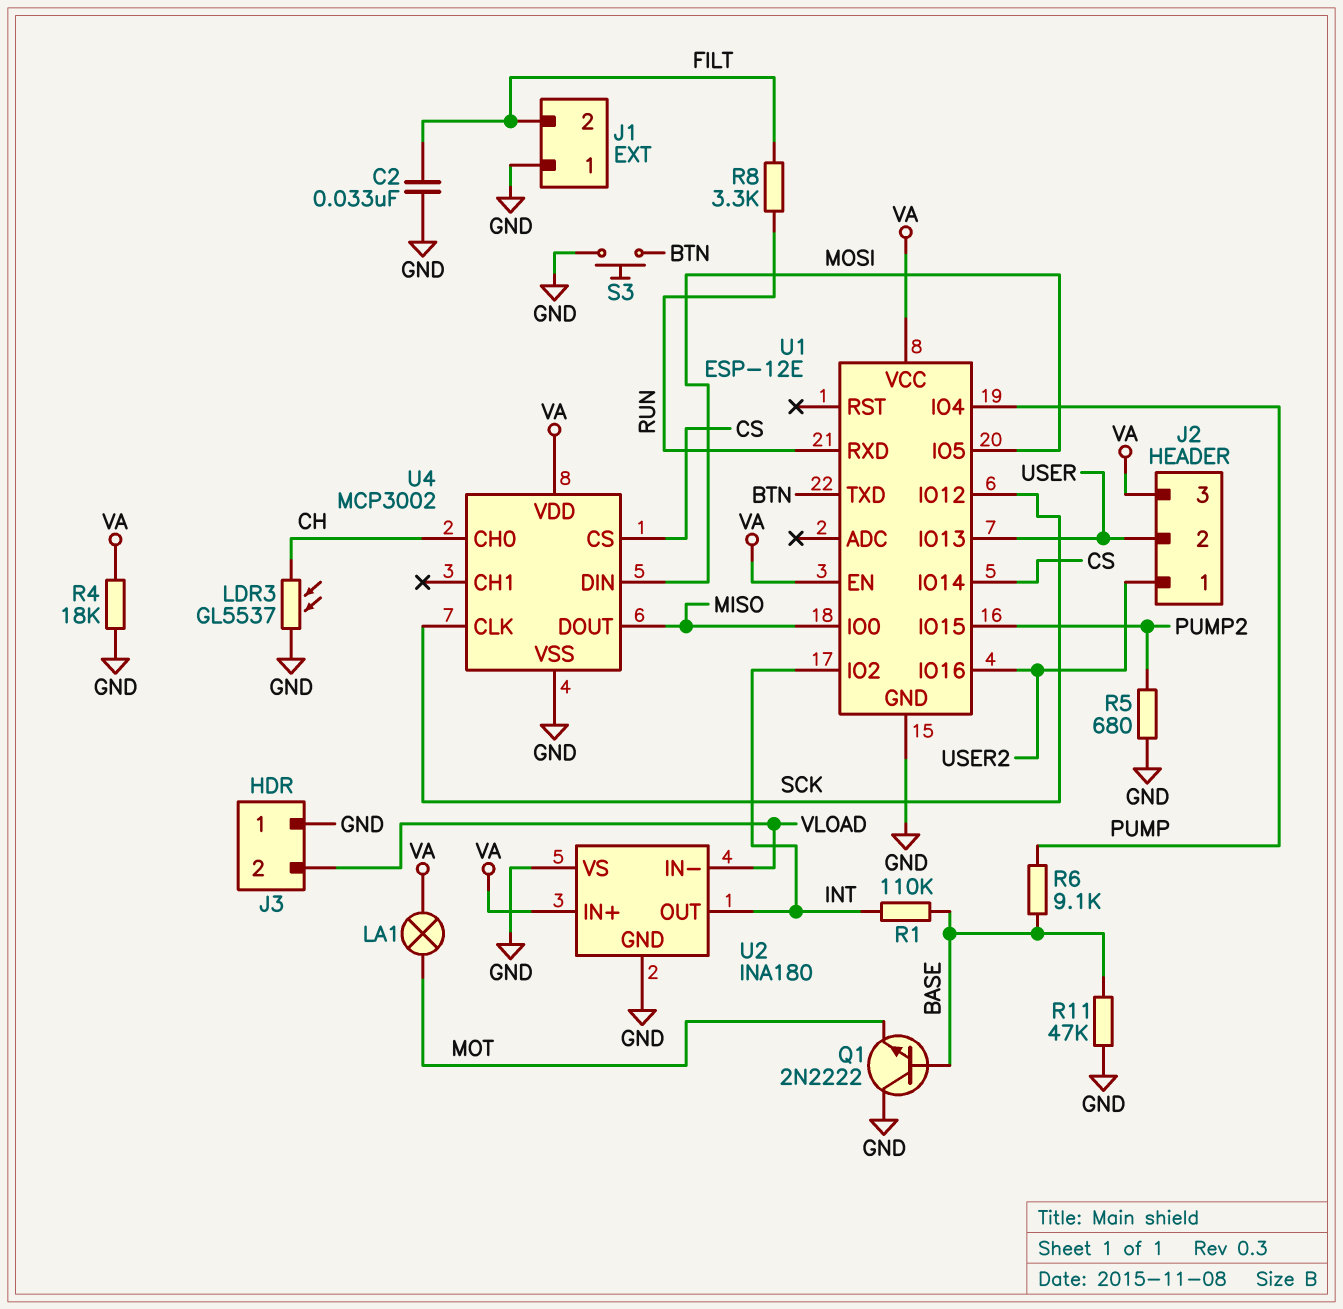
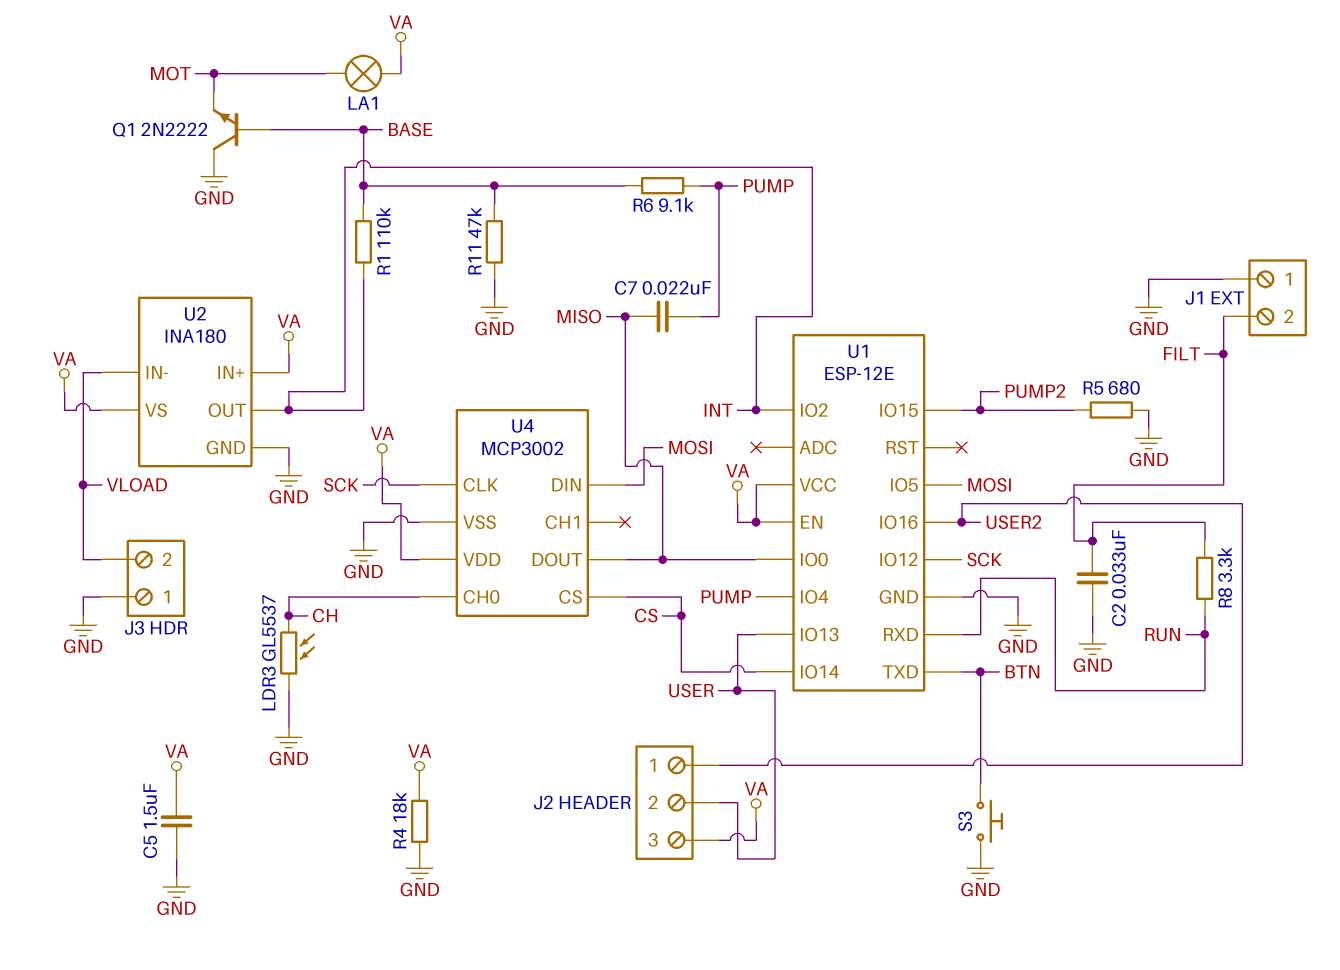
C5: none -> 1.5uF (GND, VA)
C7: none -> 22nF (MISO, PUMP)
U2 pin VS: GND -> VA

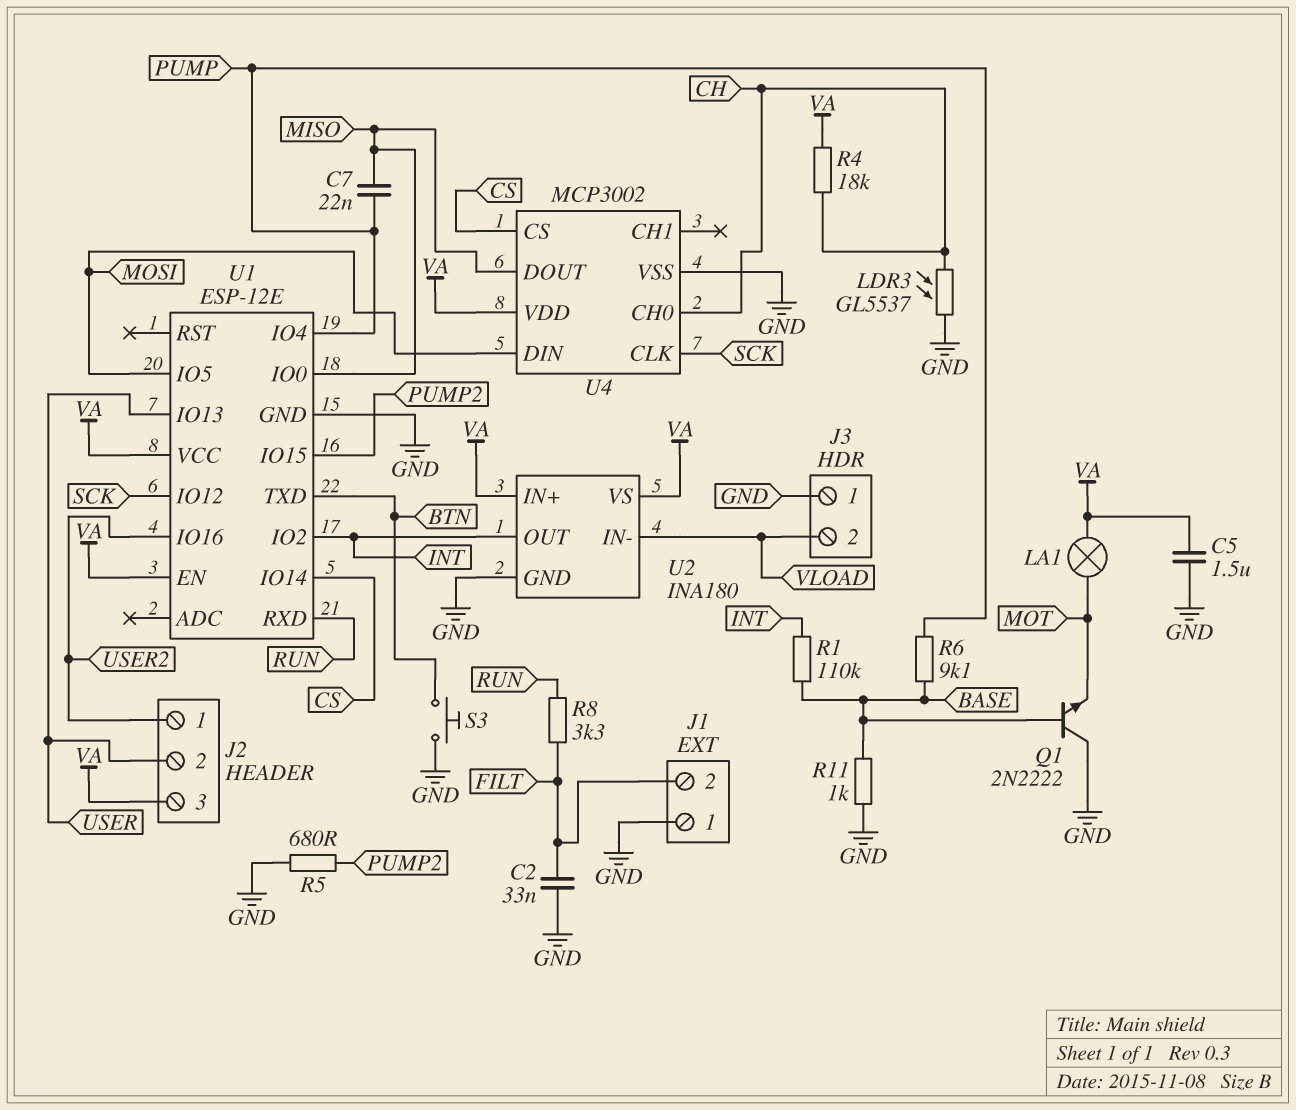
R4: 18k (GND, VA) -> 18k (CH, VA)
R11: 47k (BASE, GND) -> 1k (BASE, GND)

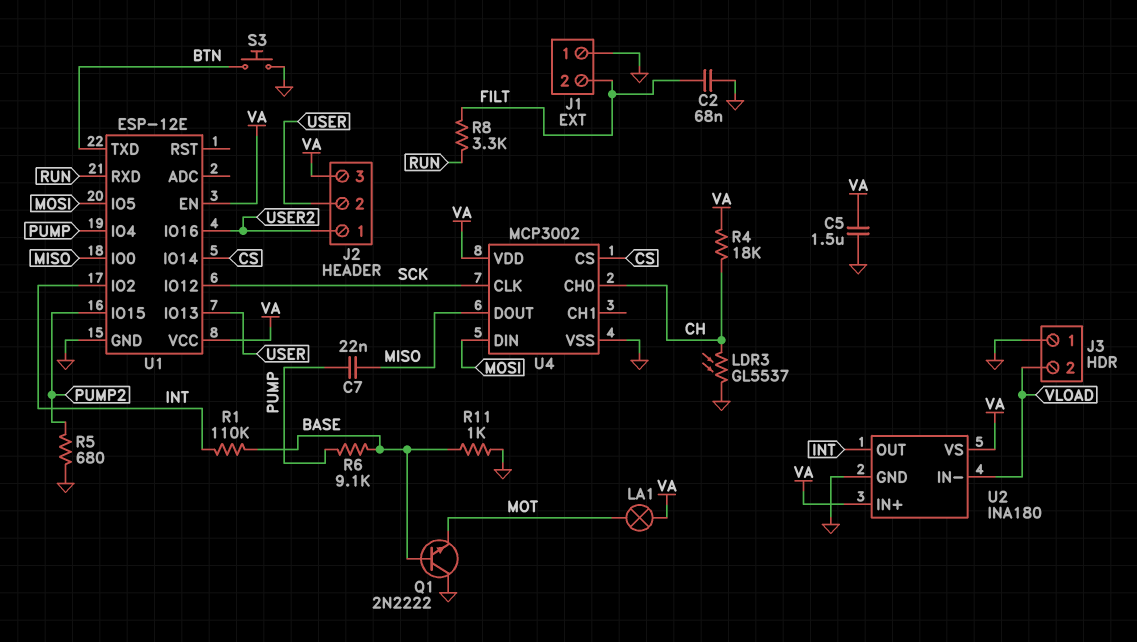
C2: 33nF (FILT, GND) -> 68nF (FILT, GND)

